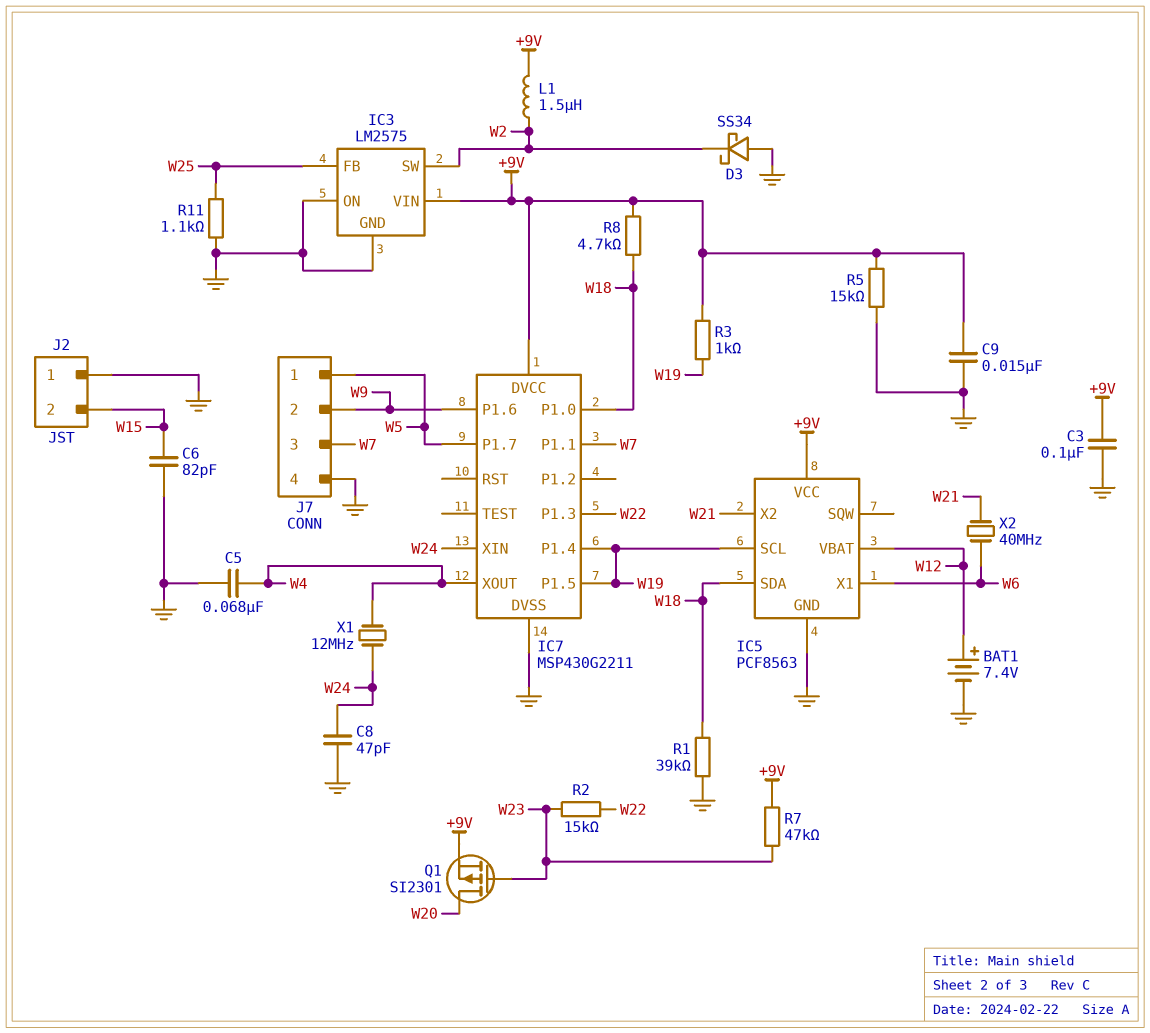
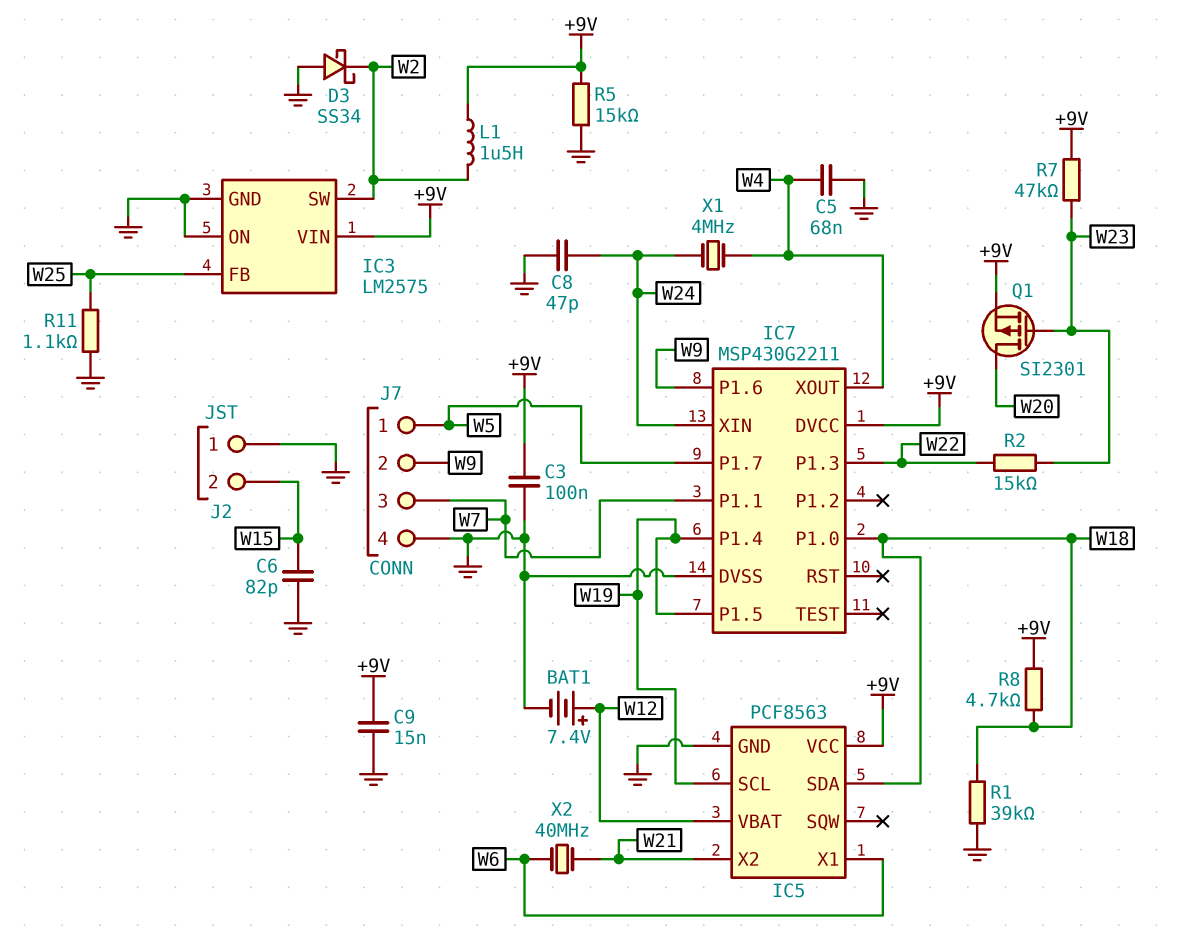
R3: 1k (+9V, W19) -> none
X1: 12MHz (W4, W24) -> 4MHz (W4, W24)

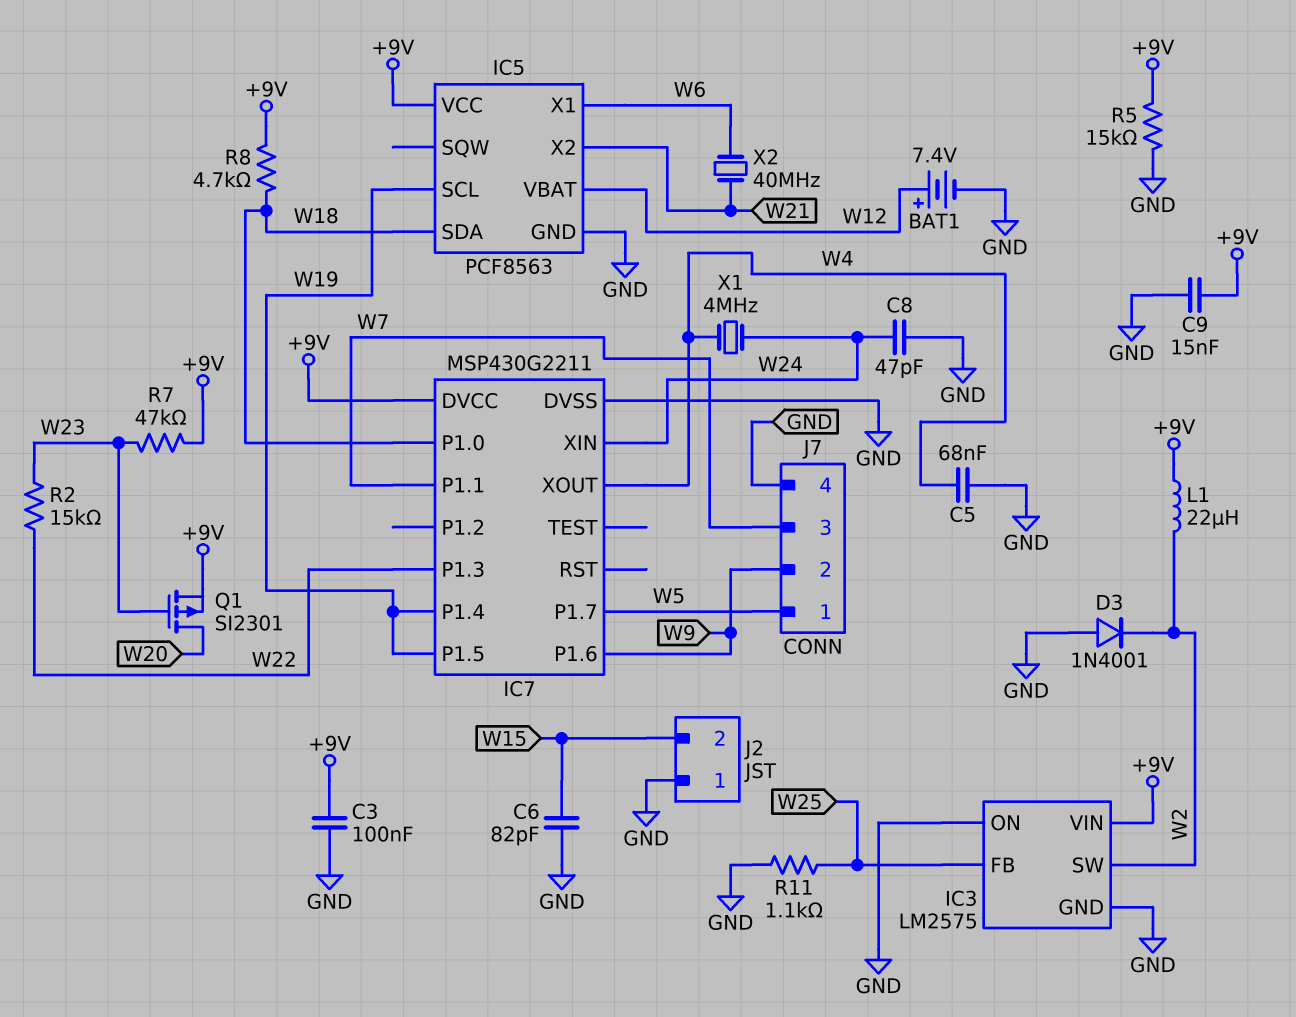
D3: schottky SS34 (A GND, K W2) -> diode 1N4001 (A GND, K W2)
L1: 1.5uH (+9V, W2) -> 22uH (+9V, W2)
R1: 39k (GND, W18) -> none

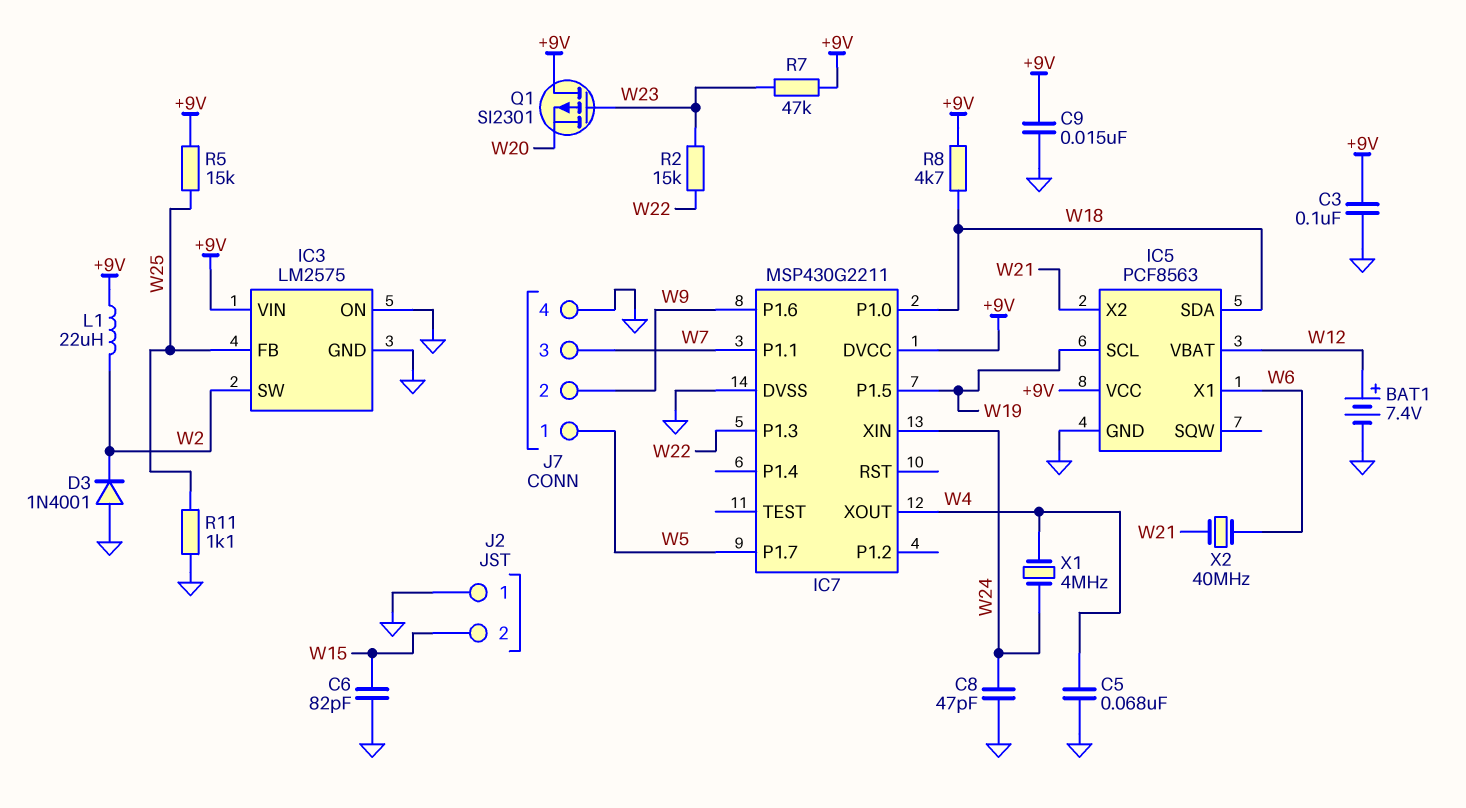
IC7 pin P1.4: W19 -> none
Q1: PMOS SI2301 (G W23, D W20, S +9V) -> PMOS SI2301 (G W23, D +9V, S W20)
R5: 15k (+9V, GND) -> 15k (+9V, W25)

